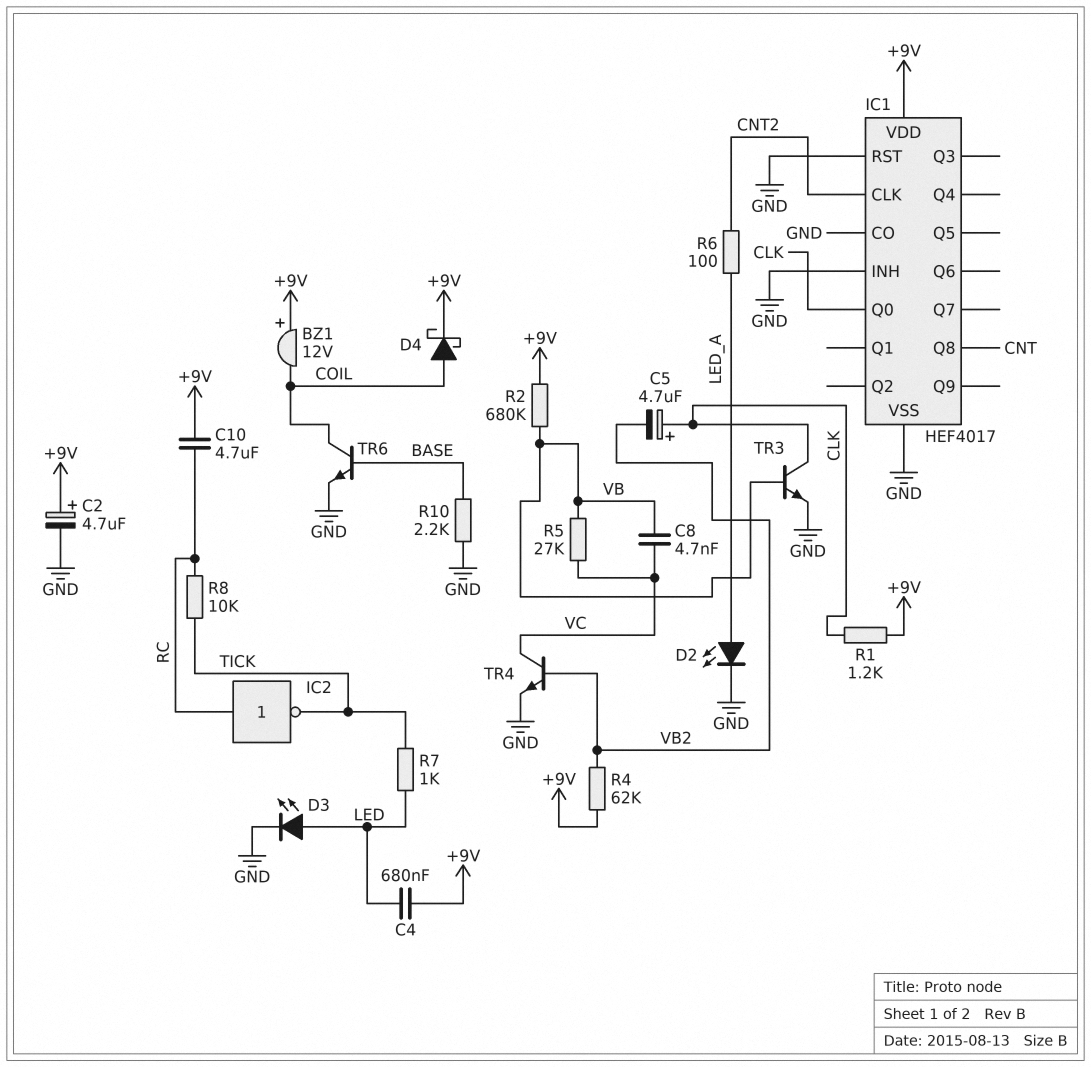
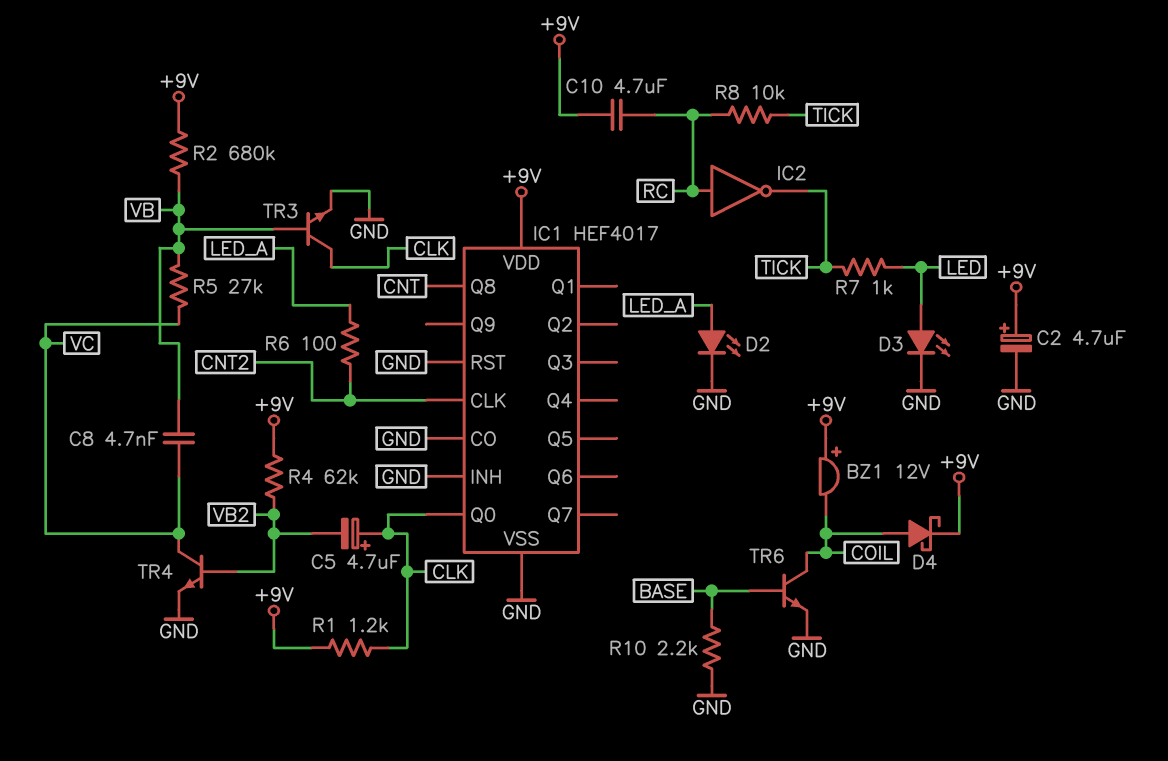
C4: 680nF (+9V, LED) -> none

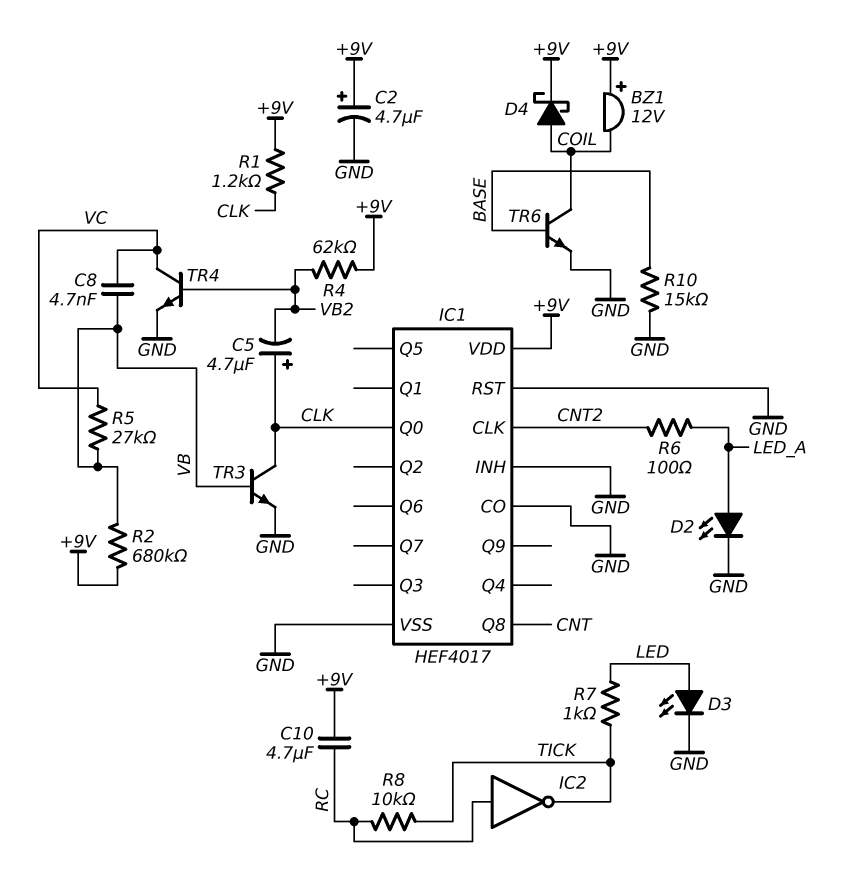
R10: 2.2k (BASE, GND) -> 15k (BASE, GND)

